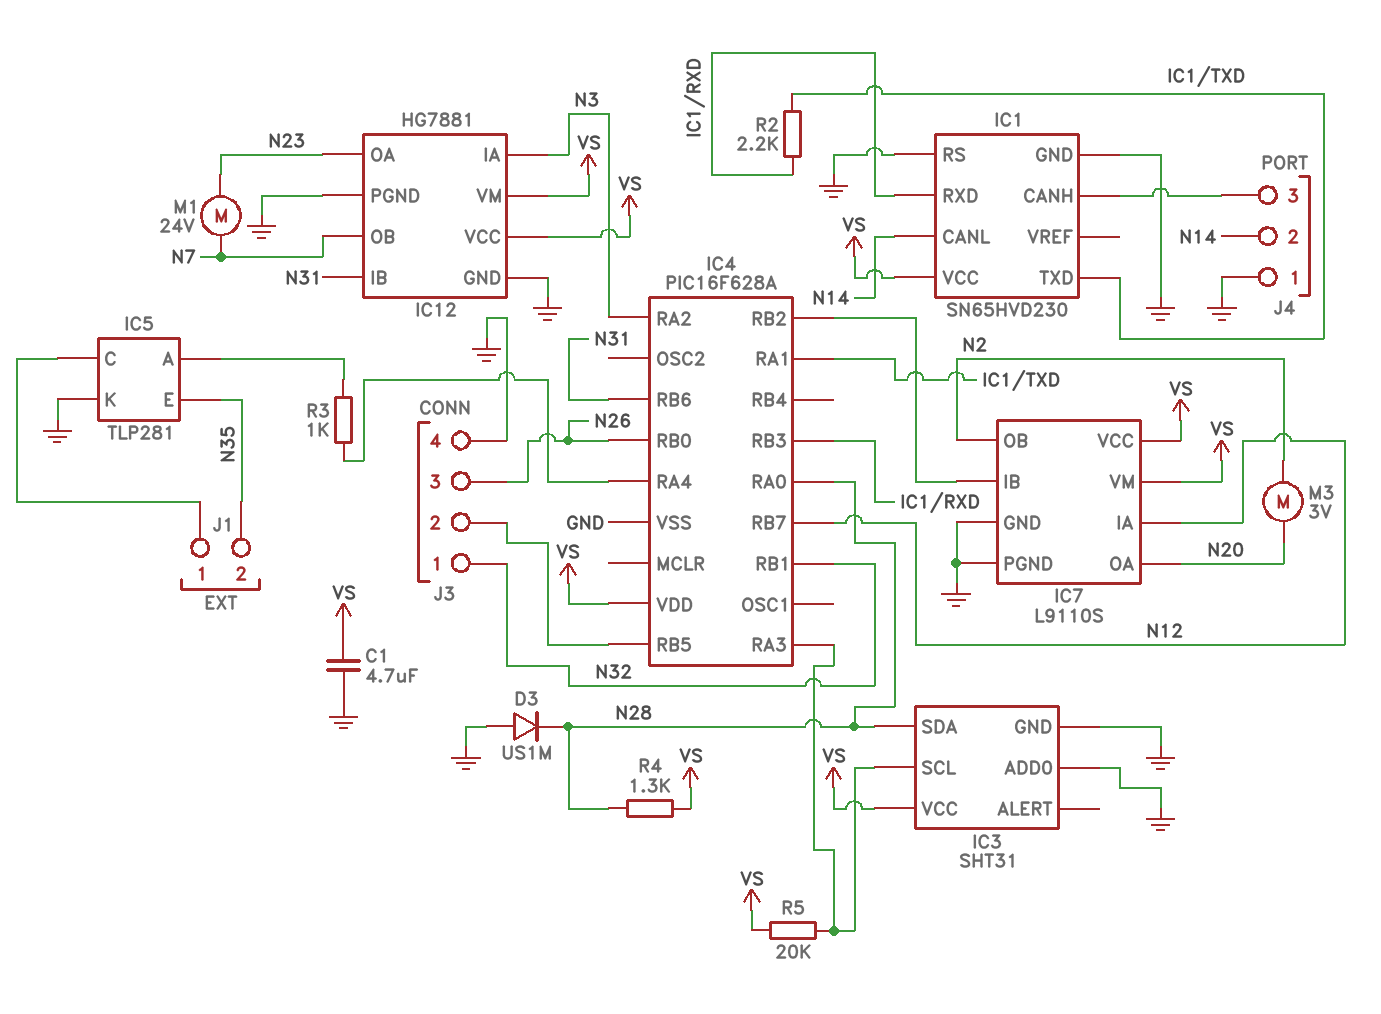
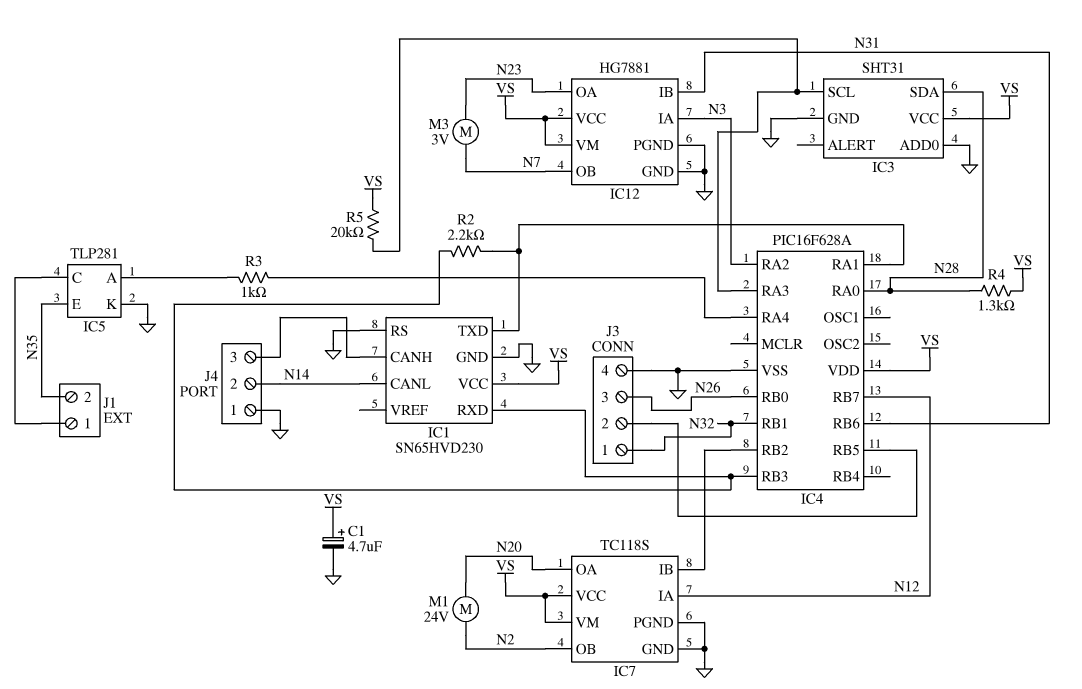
C1: 4.7uF (GND, VS) -> 4.7uF (plus VS, minus GND)
D3: diode US1M (A GND, K N28) -> none
IC7: L9110S -> TC118S
M1: motor 24V (N7, N23) -> motor 24V (N2, N20)
M3: motor 3V (N2, N20) -> motor 3V (N7, N23)

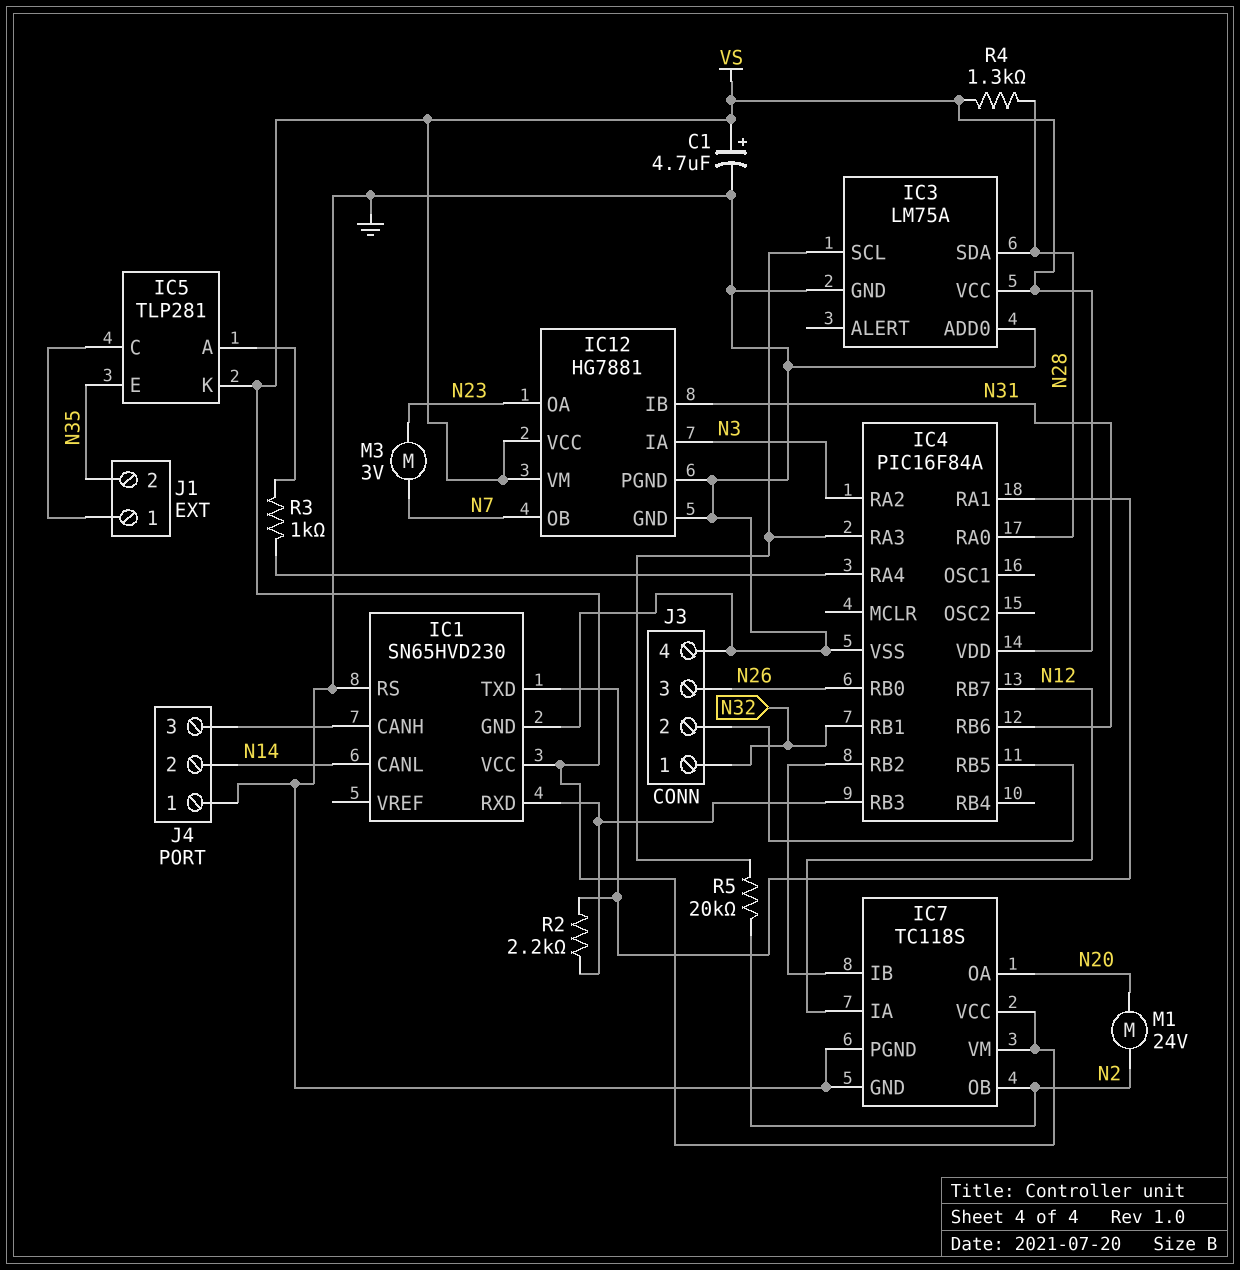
IC3: SHT31 -> LM75A
IC4: PIC16F628A -> PIC16F84A
IC5 pin K: GND -> VS
R5: 20k (IC3/SCL, VS) -> 20k (IC3/SCL, N2)

